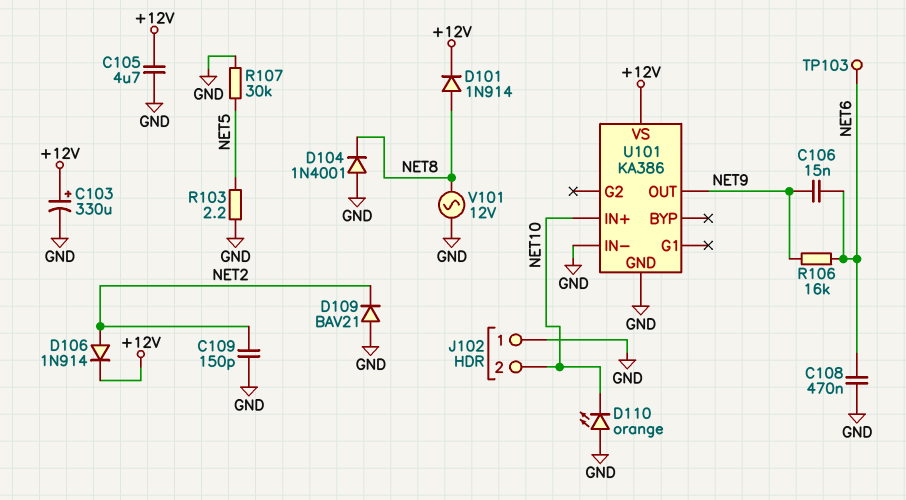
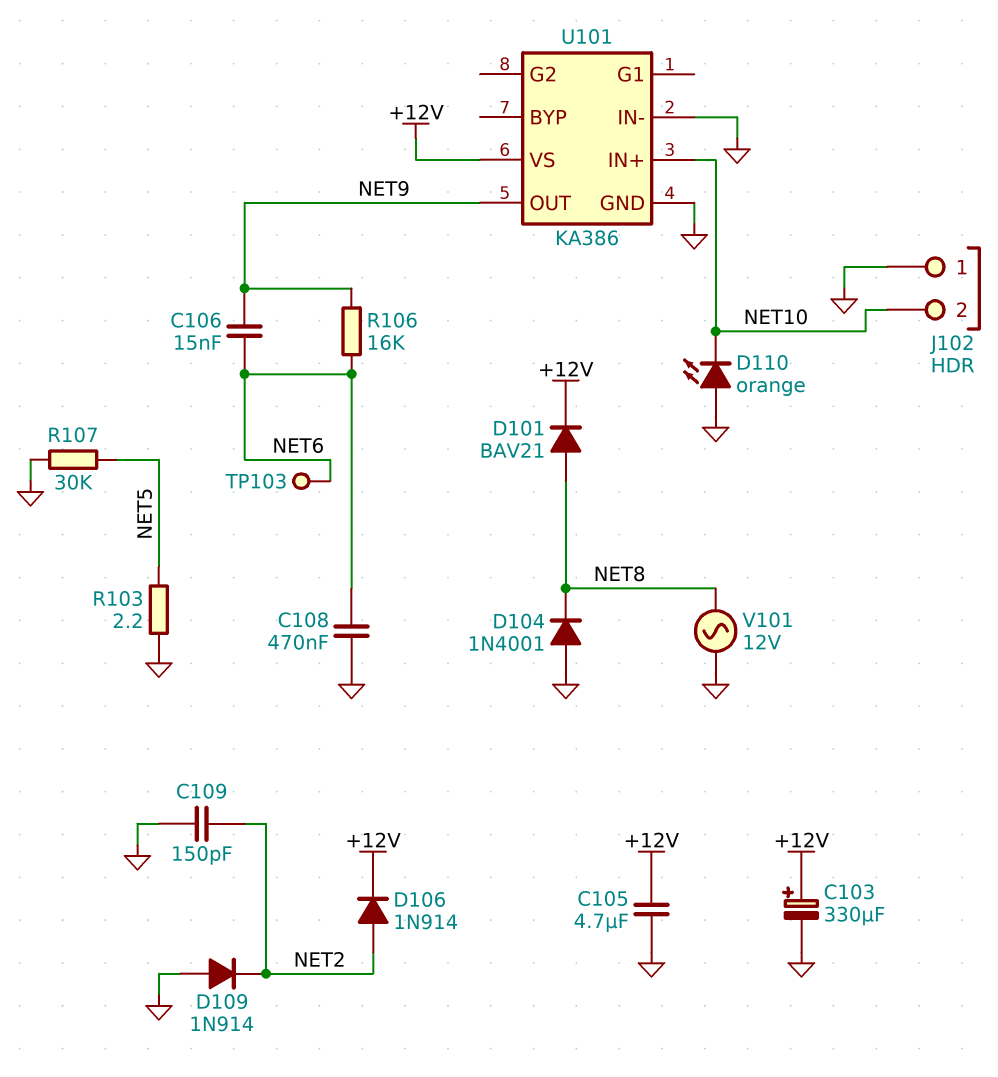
D101: diode 1N914 (A NET8, K +12V) -> diode BAV21 (A NET8, K +12V)
D109: diode BAV21 (A GND, K NET2) -> diode 1N914 (A GND, K NET2)

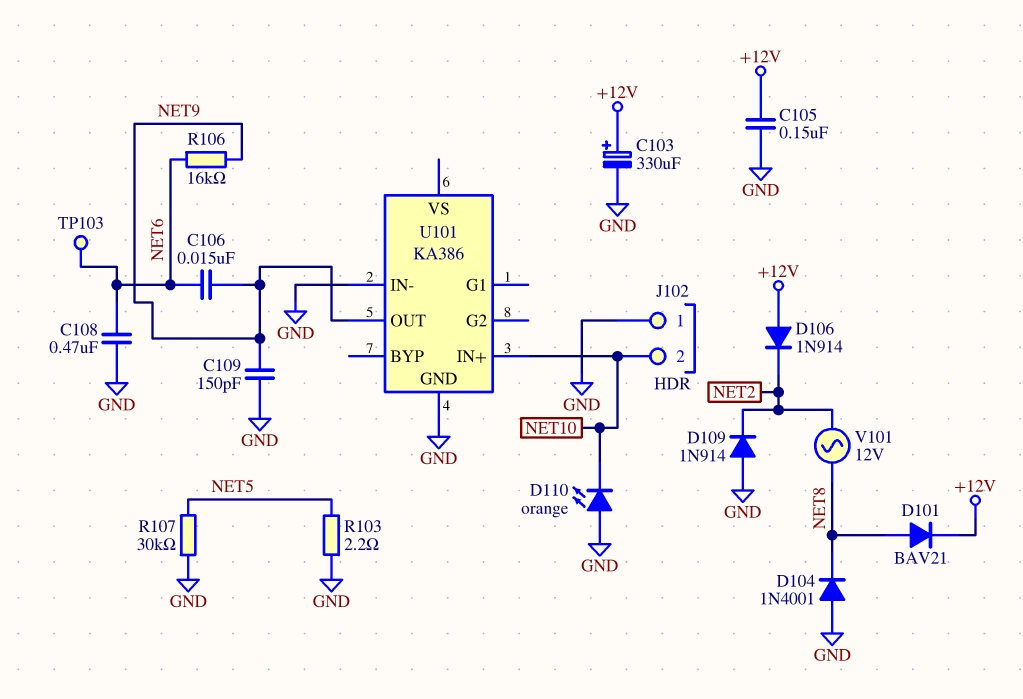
C105: 4.7uF (+12V, GND) -> 150nF (+12V, GND)
C109: 150pF (GND, NET2) -> 150pF (GND, NET9)
D106: diode 1N914 (A NET2, K +12V) -> diode 1N914 (A +12V, K NET2)
U101 pin VS: +12V -> none
V101: AC 12V (GND, NET8) -> AC 12V (NET2, NET8)

